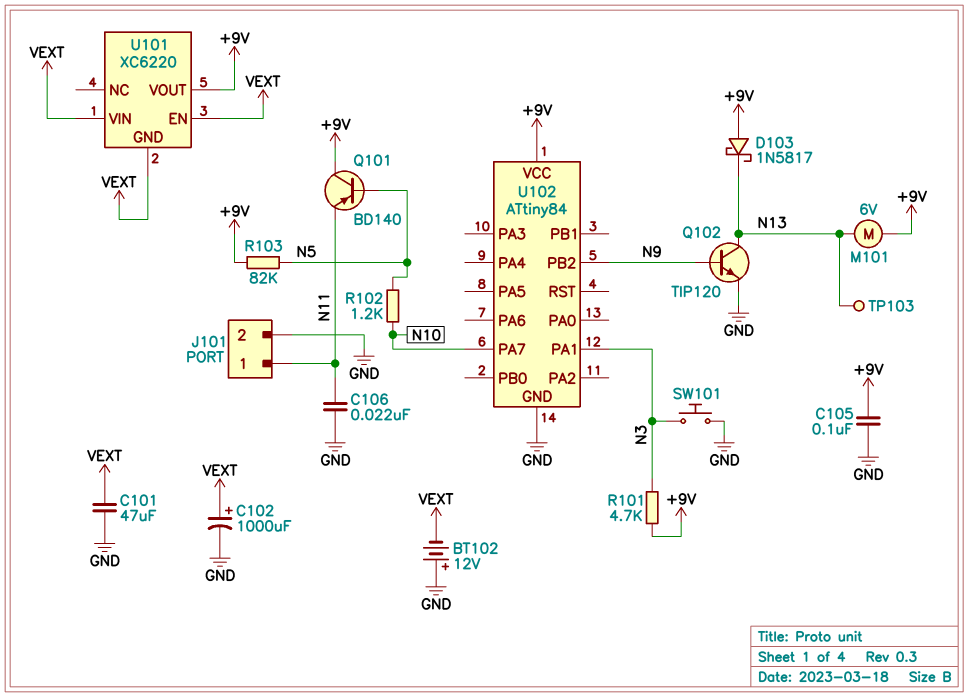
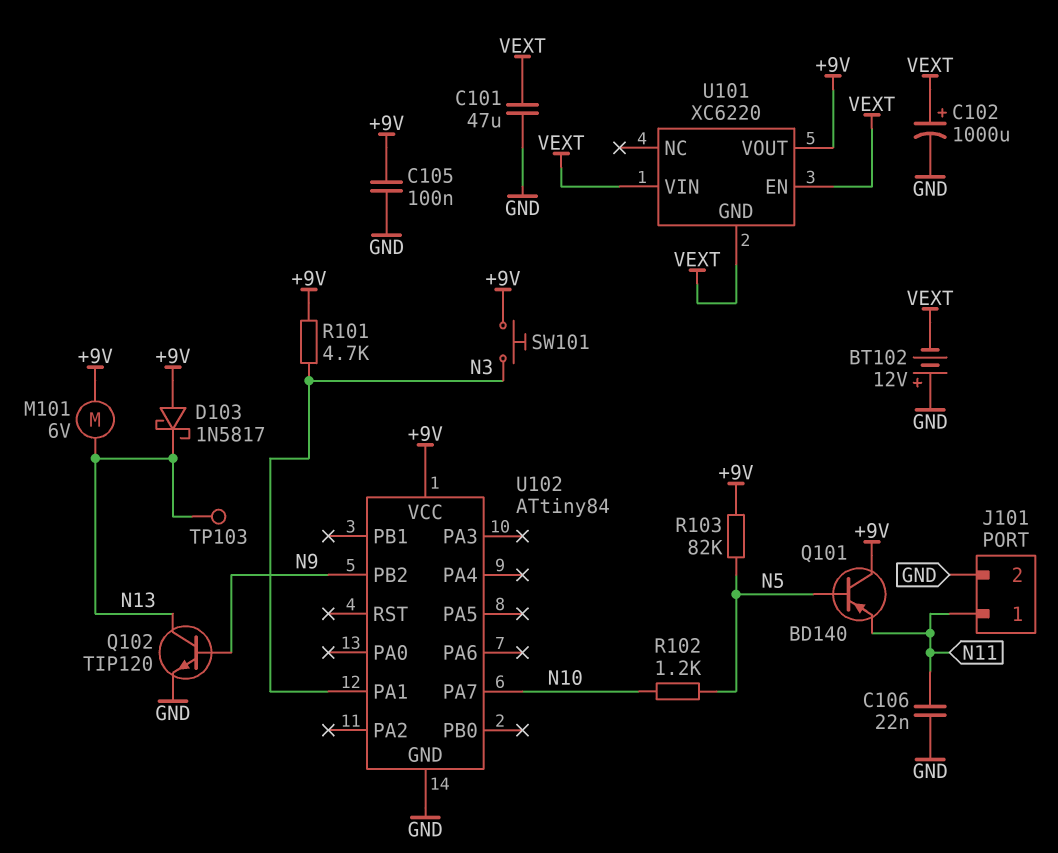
SW101: button (GND, N3) -> button (+9V, N3)

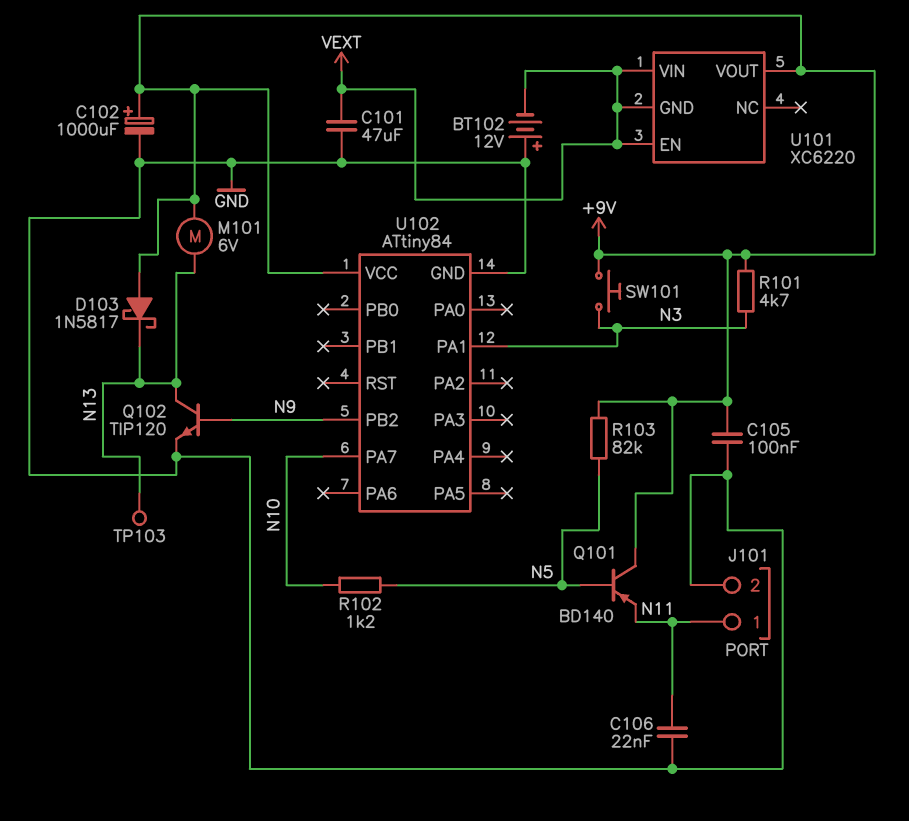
C102: 1000uF (plus VEXT, minus GND) -> 1000uF (plus +9V, minus GND)

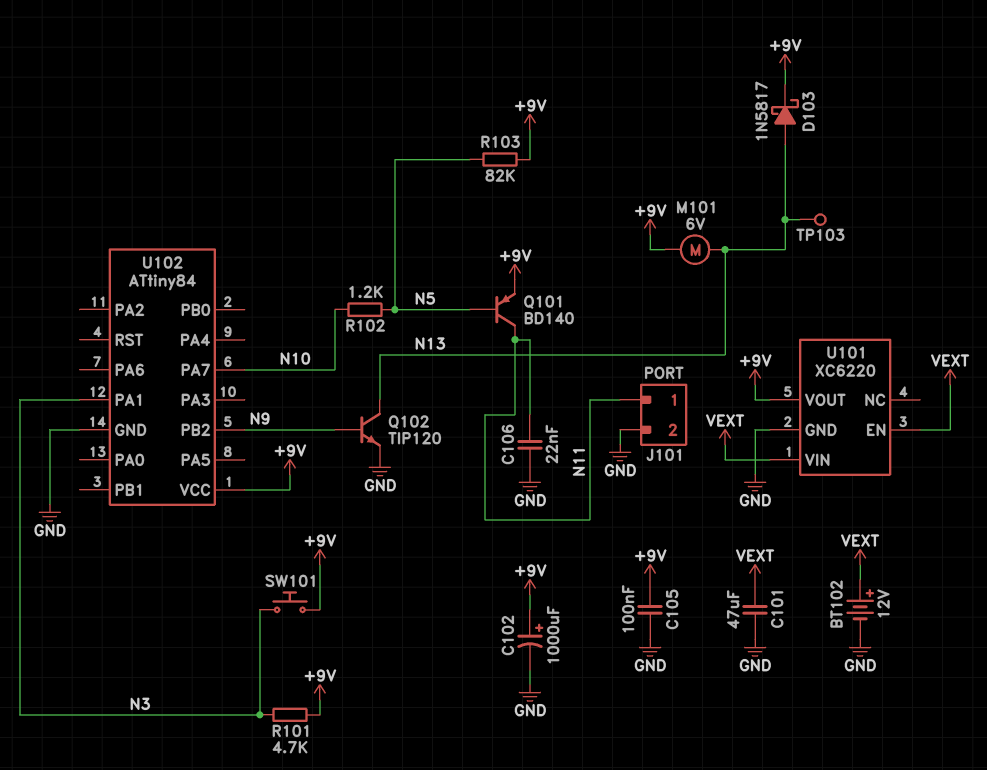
BT102: 12V (plus GND, minus VEXT) -> 12V (plus VEXT, minus GND)
D103: schottky 1N5817 (A +9V, K N13) -> schottky 1N5817 (A N13, K +9V)
Q101: PNP BD140 (B N5, C +9V, E N11) -> PNP BD140 (B N5, C N11, E +9V)
U101 pin GND: VEXT -> GND

